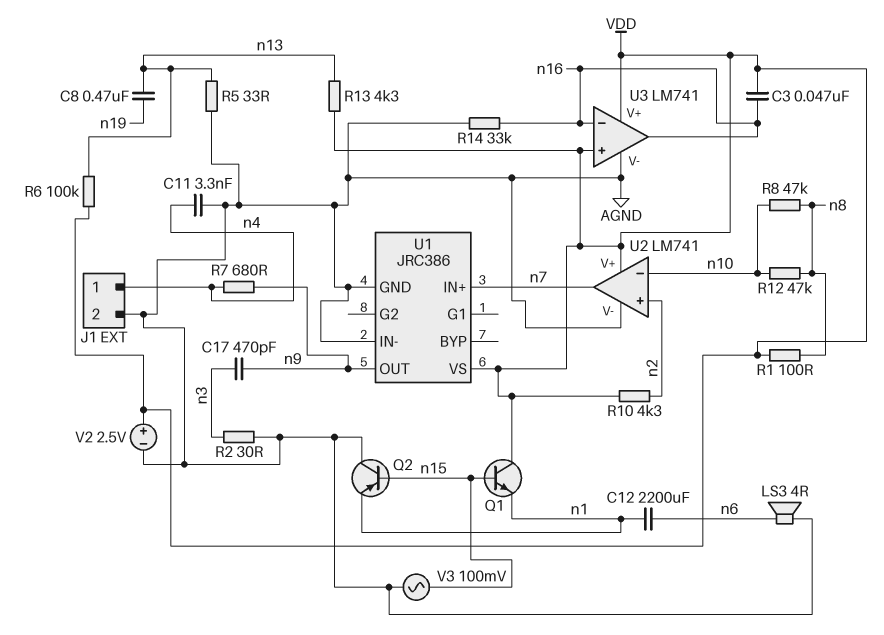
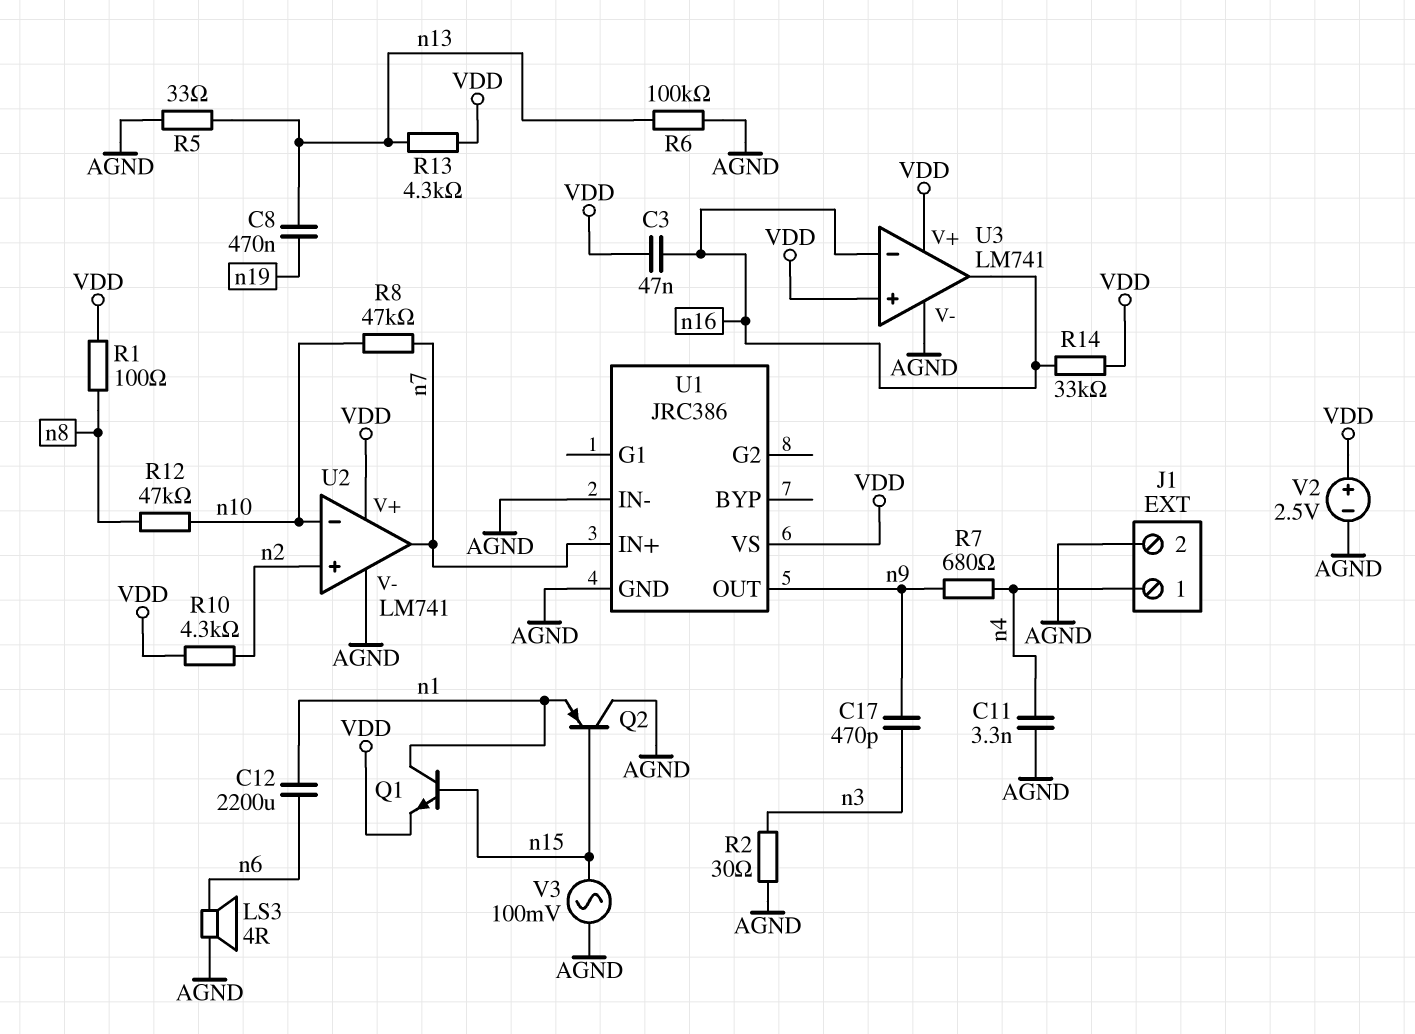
Q1: NPN (B n15, C VDD, E n1) -> NPN (B n15, C n1, E VDD)
R6: 100k (VDD, n13) -> 100k (AGND, n13)
R8: 47k (n8, n10) -> 47k (n7, n10)
R14: 33k (AGND, n16) -> 33k (VDD, n16)

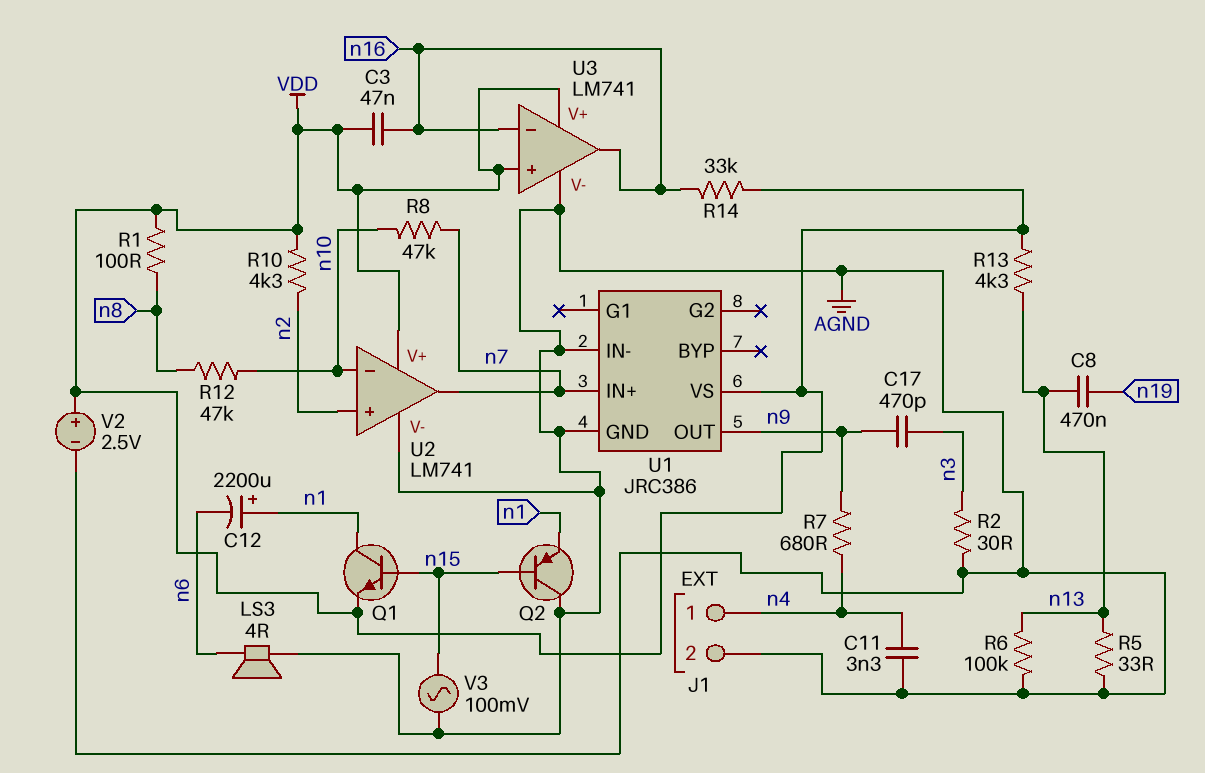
C12: 2200uF (n1, n6) -> 2200uF (plus n1, minus n6)

